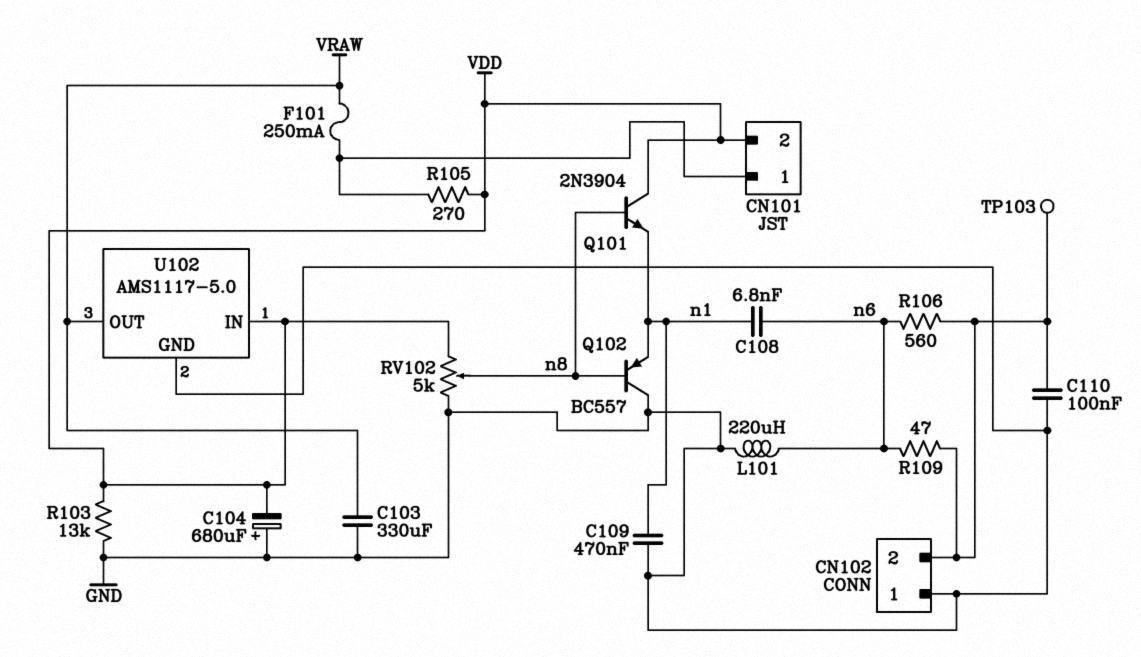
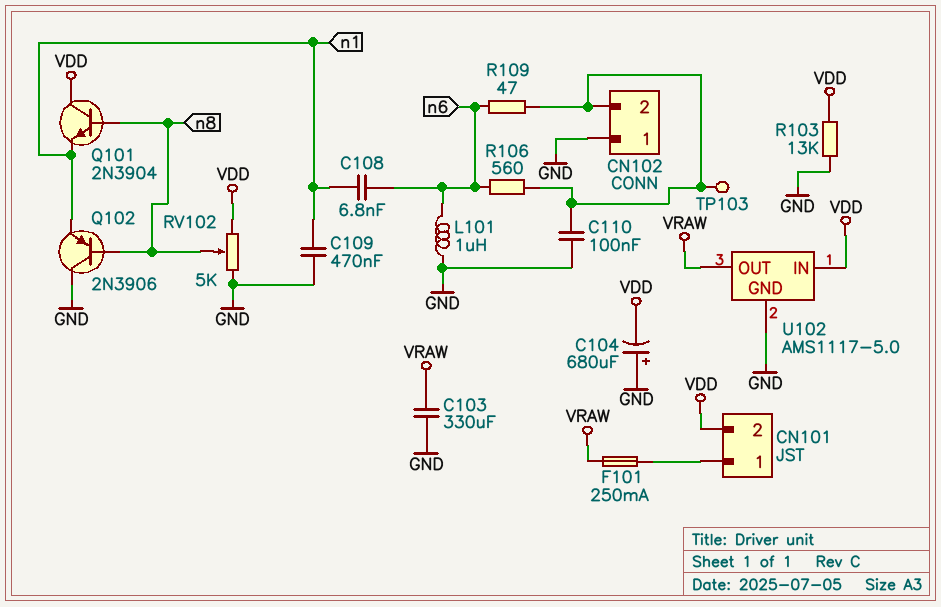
L101: 220uH (GND, n6) -> 1uH (GND, n6)
Q102: PNP BC557 (B n8, C GND, E n1) -> PNP 2N3906 (B n8, C GND, E n1)
R105: 270 (CN101/1, VDD) -> none

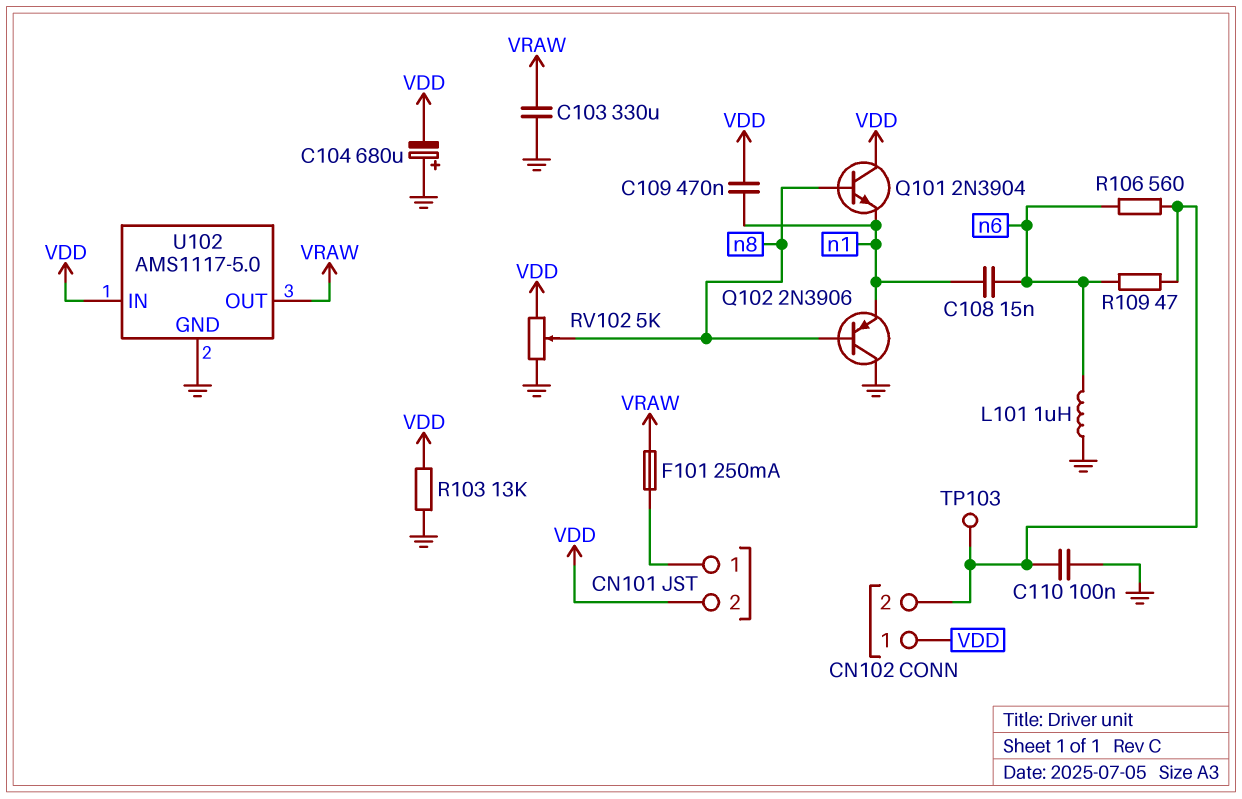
C108: 6.8nF (n1, n6) -> 15nF (n1, n6)
C109: 470nF (GND, n1) -> 470nF (VDD, n1)
CN102 pin 1: GND -> VDD

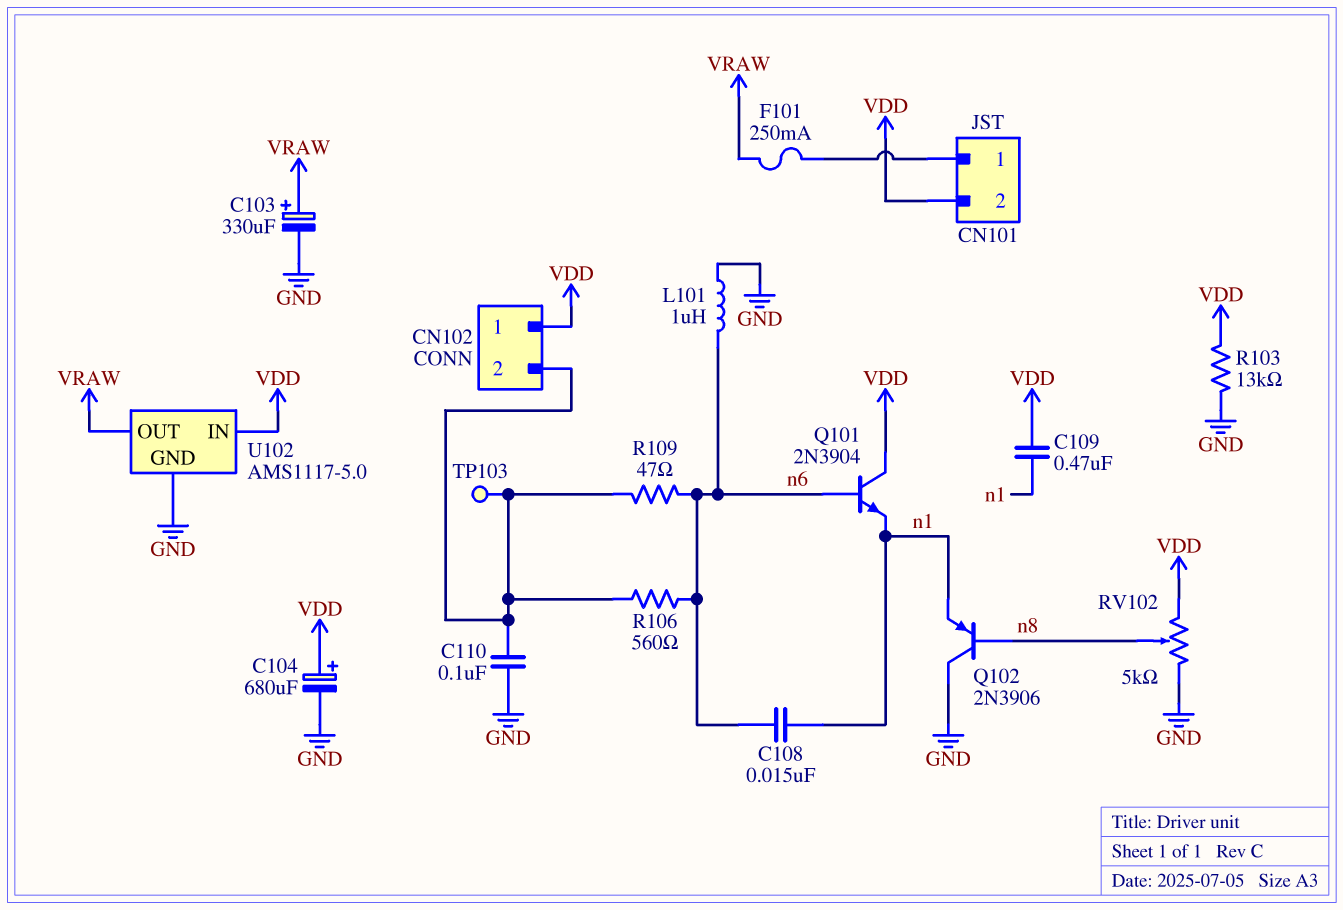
C103: 330uF (GND, VRAW) -> 330uF (plus VRAW, minus GND)
C104: 680uF (plus GND, minus VDD) -> 680uF (plus VDD, minus GND)
Q101: NPN 2N3904 (B n8, C VDD, E n1) -> NPN 2N3904 (B n6, C VDD, E n1)

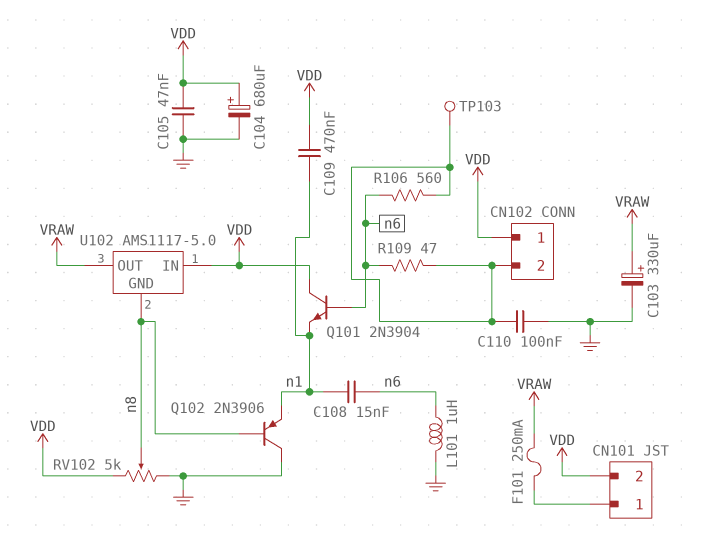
C105: none -> 47nF (GND, VDD)
R103: 13k (GND, VDD) -> none
U102 pin GND: GND -> n8

